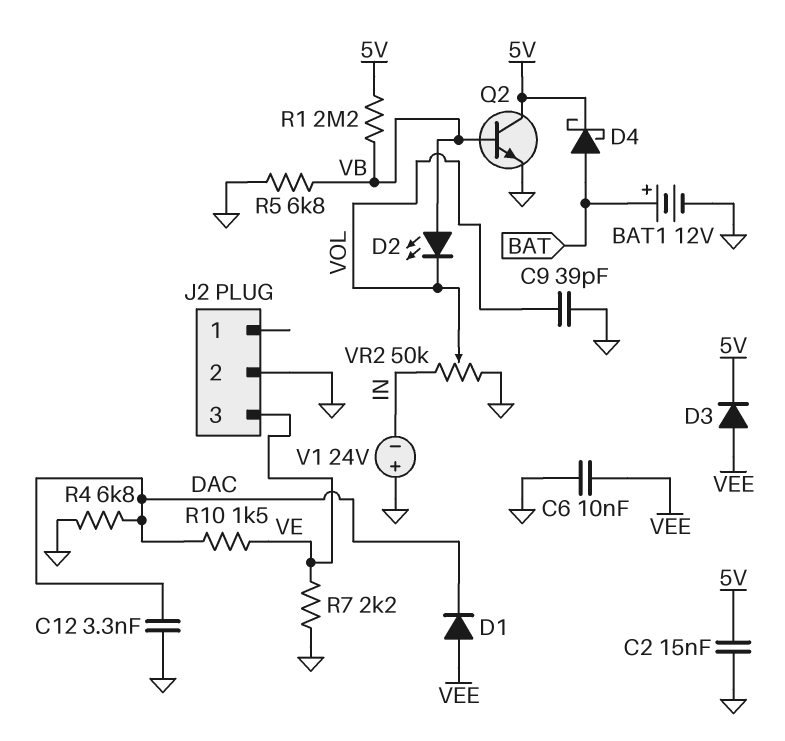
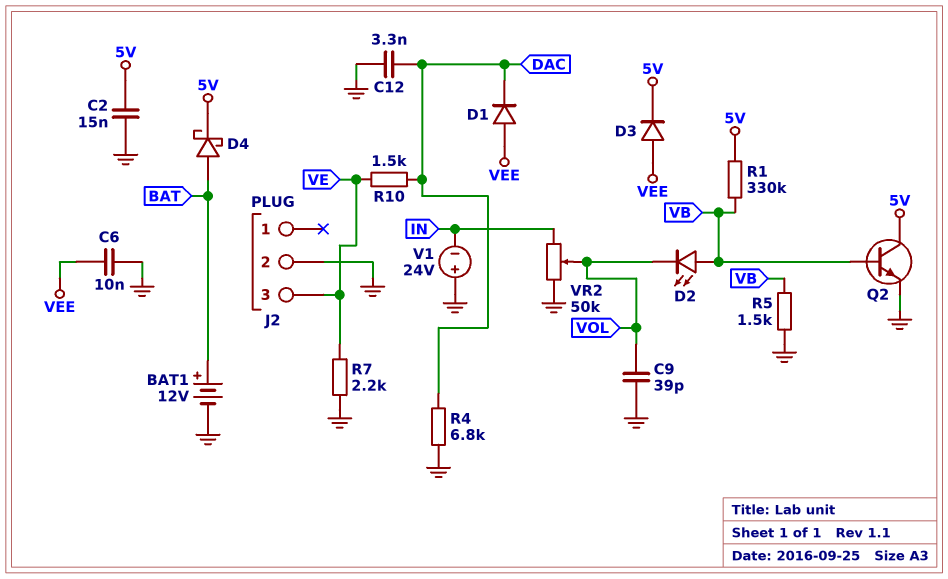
R1: 2.2M (5V, VB) -> 330k (5V, VB)
R5: 6.8k (GND, VB) -> 1.5k (GND, VB)

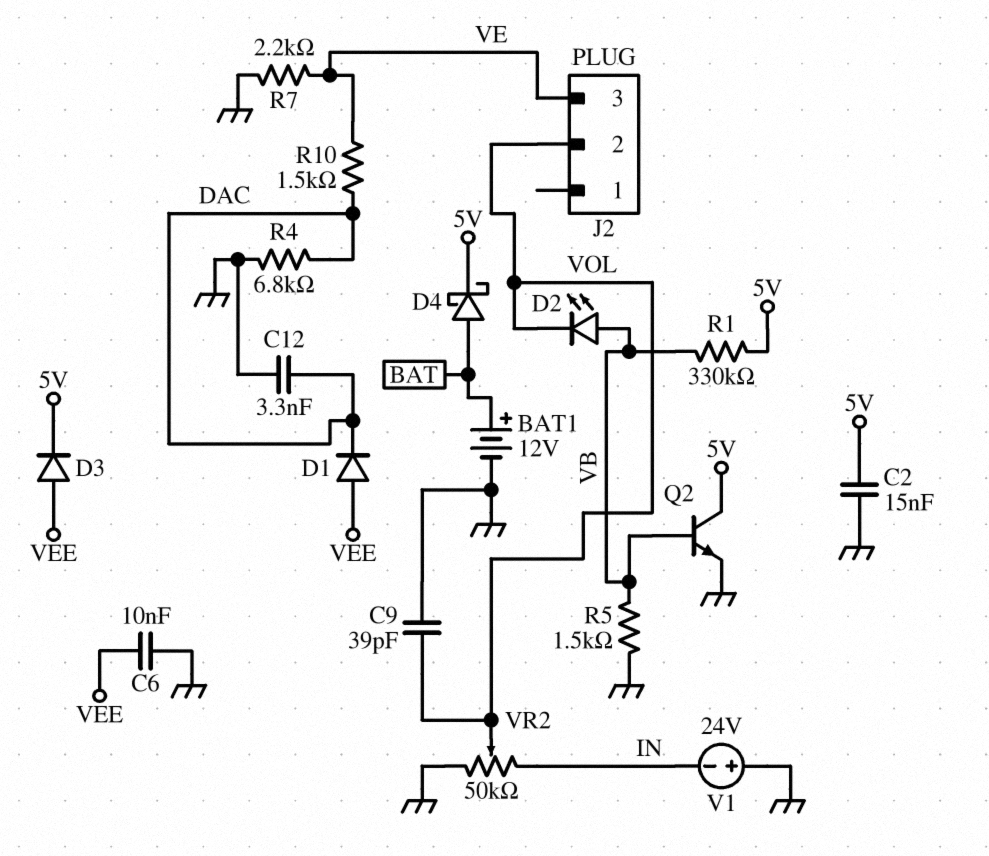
J2 pin 2: GND -> VOL

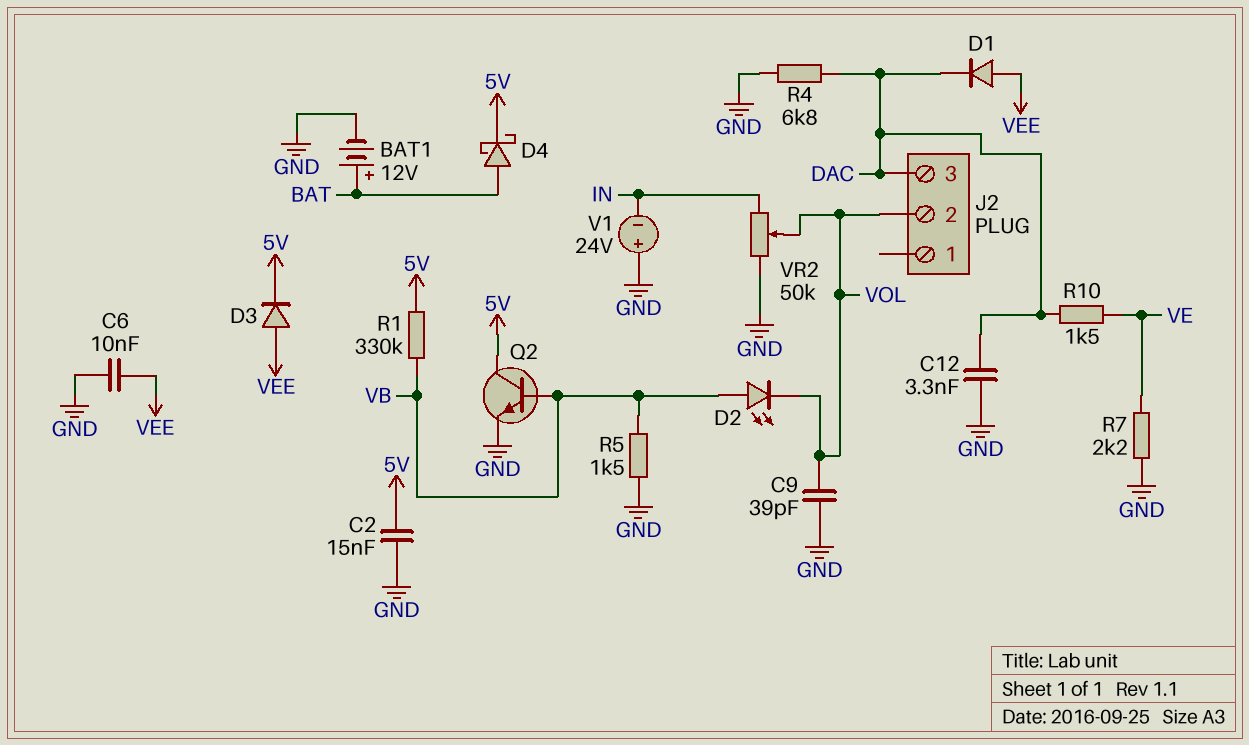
J2 pin 3: VE -> DAC

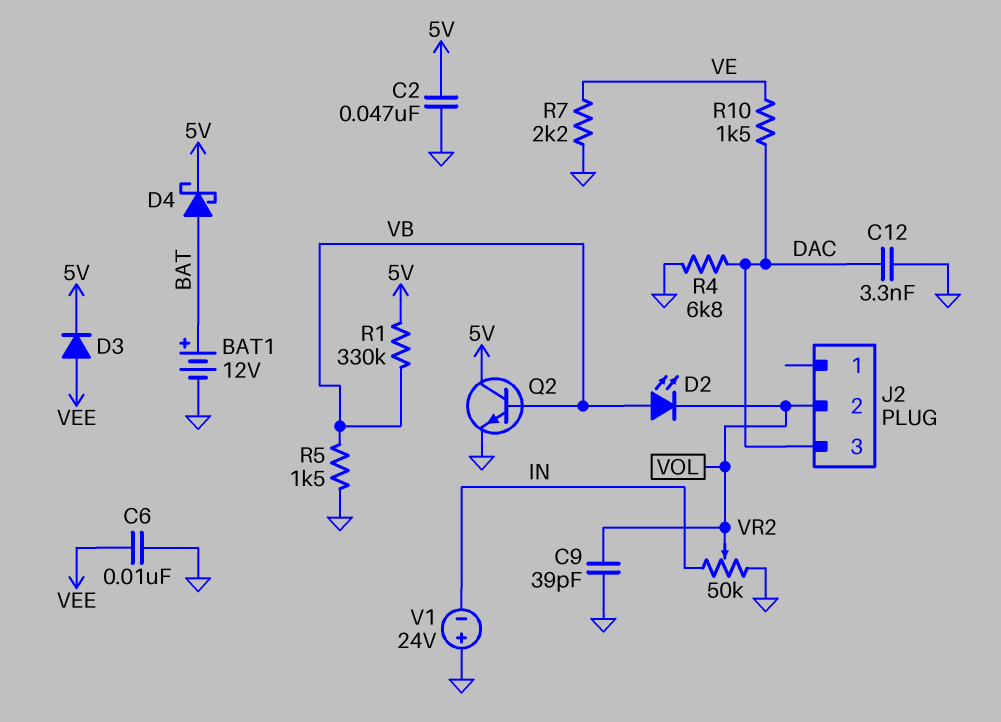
C2: 15nF (5V, GND) -> 47nF (5V, GND)
D1: diode (A VEE, K DAC) -> none

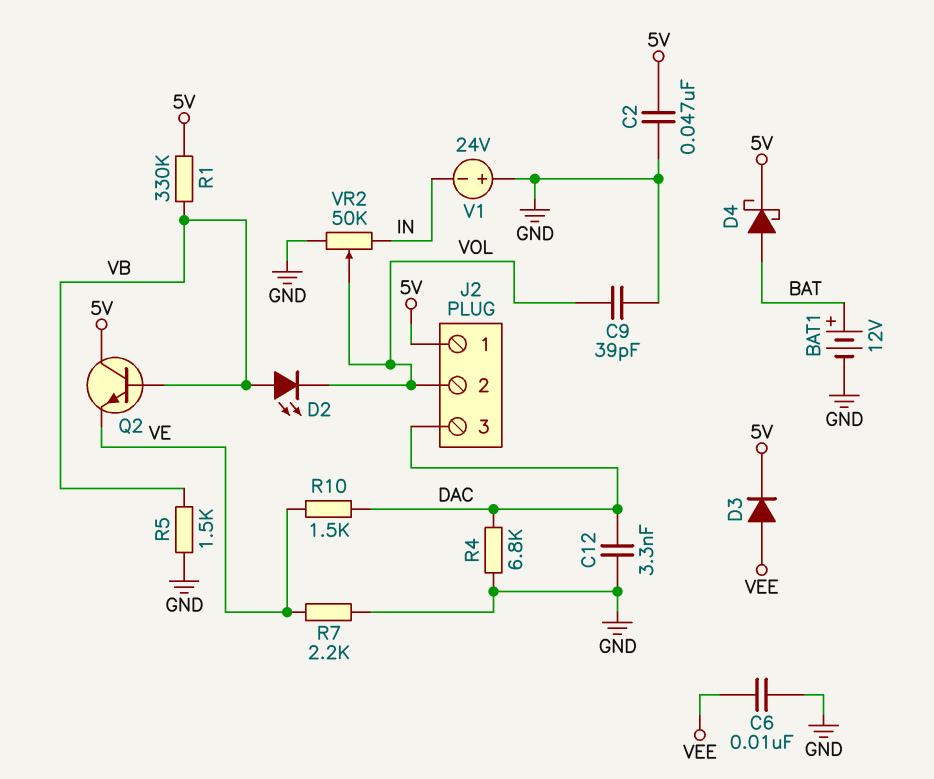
J2 pin 1: none -> 5V
Q2: NPN (B VB, C 5V, E GND) -> NPN (B VB, C 5V, E VE)

